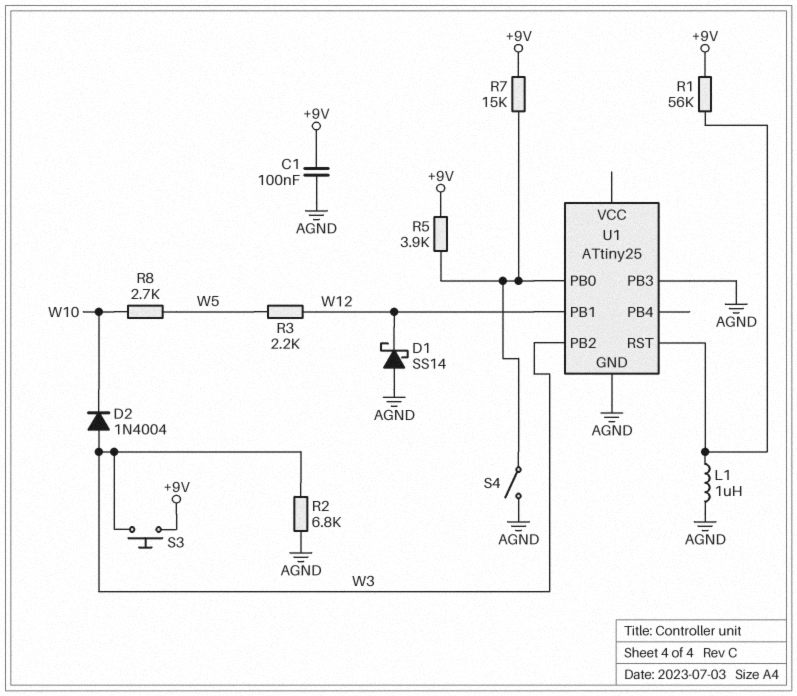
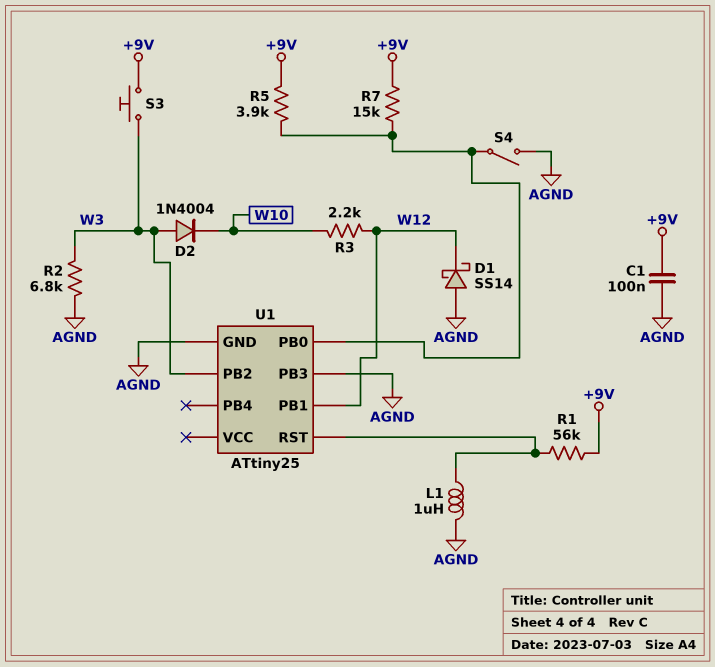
R3: 2.2k (W5, W12) -> 2.2k (W10, W12)
R8: 2.7k (W5, W10) -> none

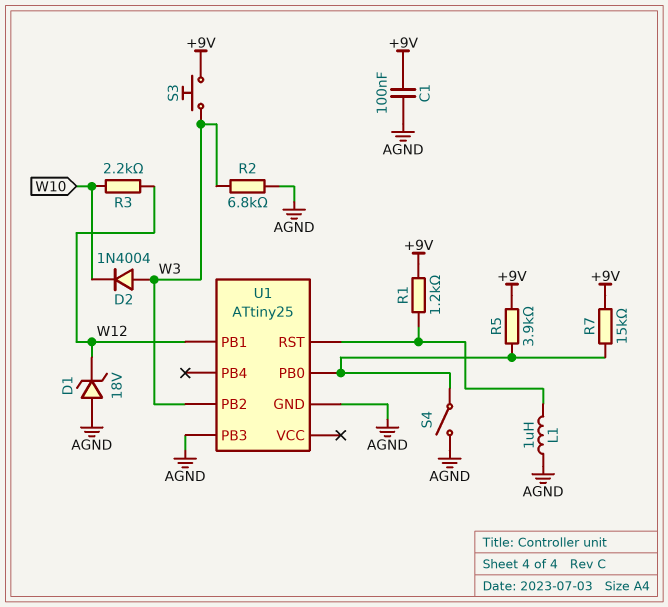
D1: schottky SS14 (A AGND, K W12) -> zener 18V (A AGND, K W12)
R1: 56k (+9V, U1/RST) -> 1.2k (+9V, U1/RST)

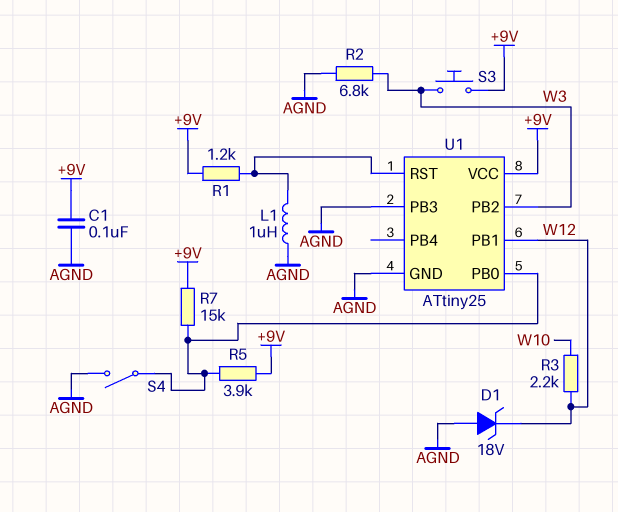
D2: diode 1N4004 (A W3, K W10) -> none
U1 pin VCC: none -> +9V

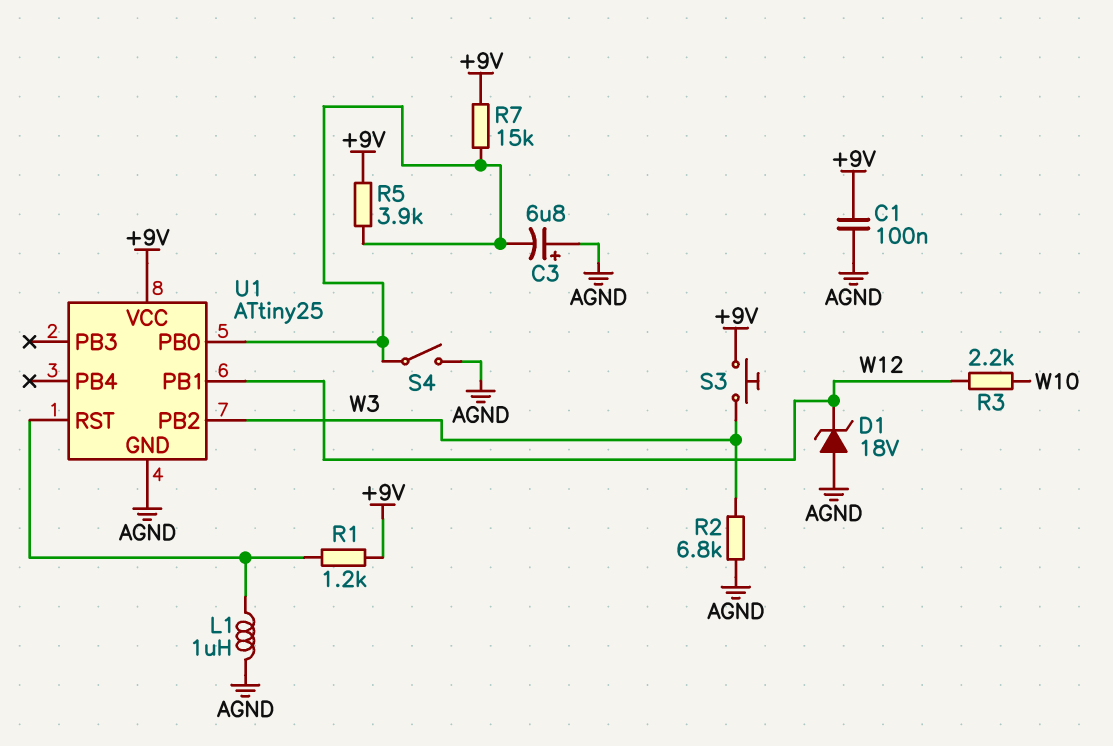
C3: none -> 6.8uF (plus AGND, minus U1/PB0)
U1 pin PB3: AGND -> none

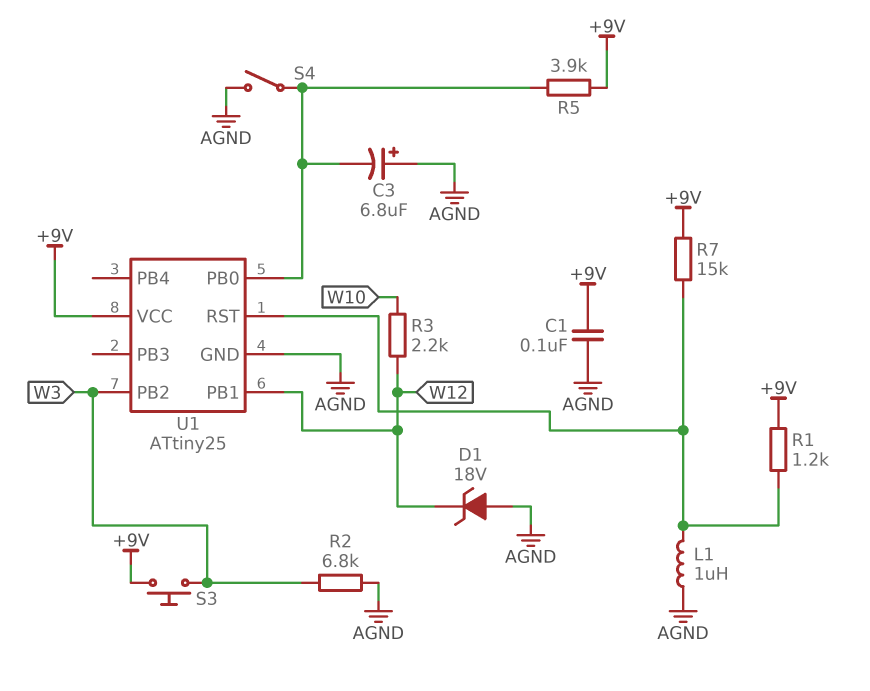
R7: 15k (+9V, U1/PB0) -> 15k (+9V, U1/RST)

